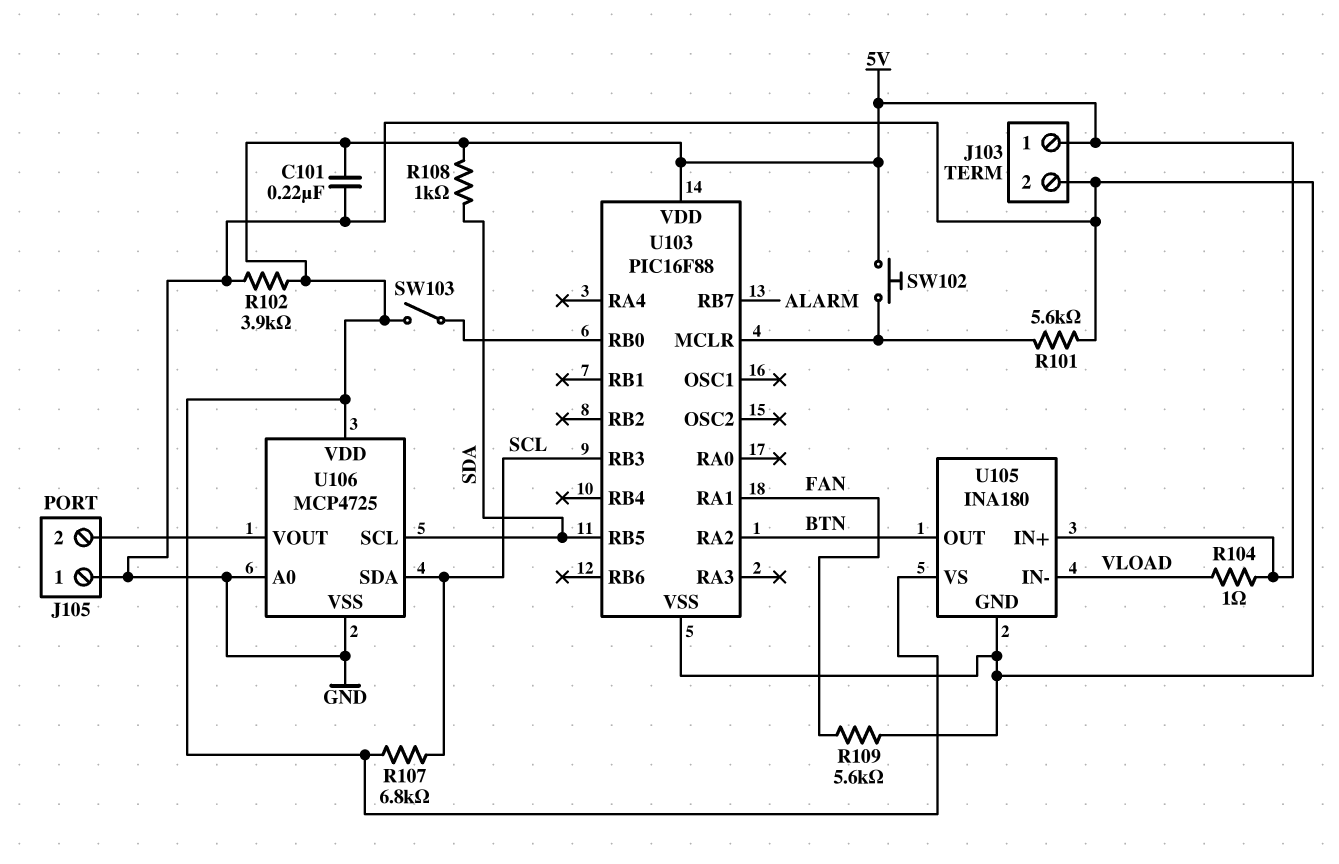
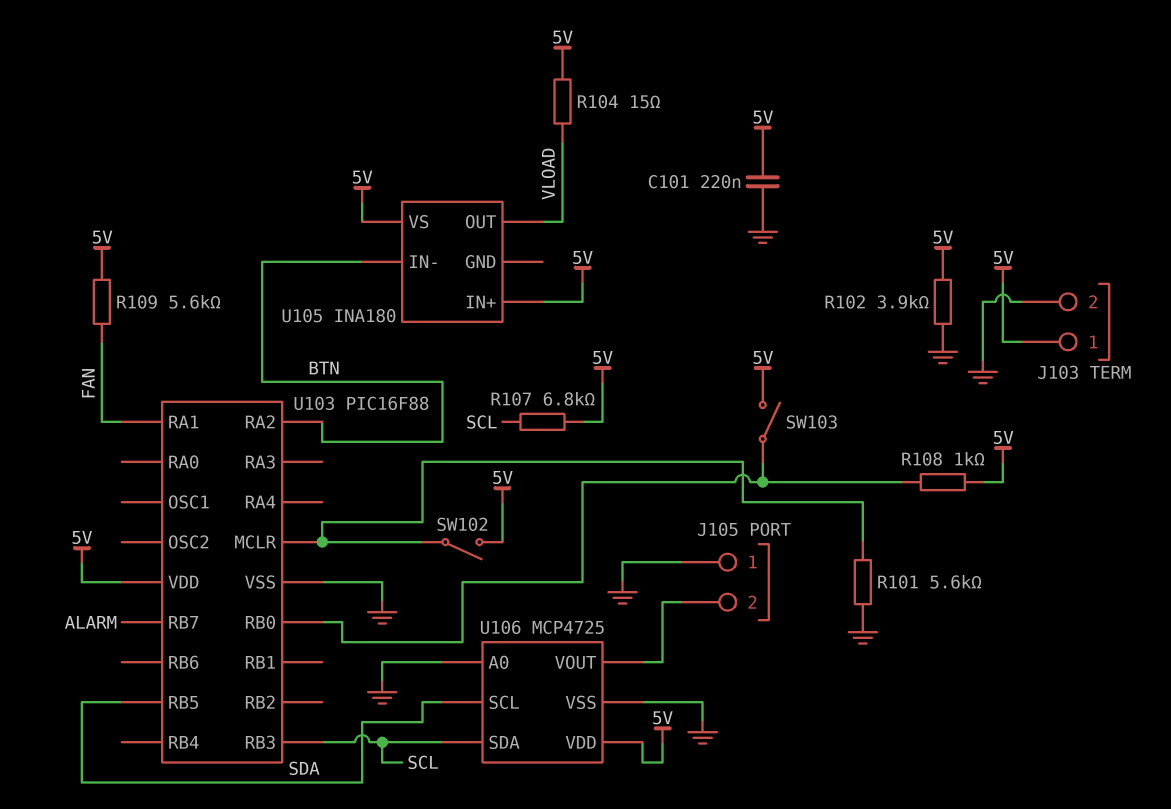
R104: 1 (5V, VLOAD) -> 15 (5V, VLOAD)
R108: 1k (5V, SDA) -> 1k (5V, U103/RB0)
R109: 5.6k (FAN, GND) -> 5.6k (5V, FAN)
SW102: button (5V, U103/MCLR) -> switch (5V, U103/MCLR)
U105 pin GND: GND -> none
U105 pin IN-: VLOAD -> BTN
U105 pin OUT: BTN -> VLOAD

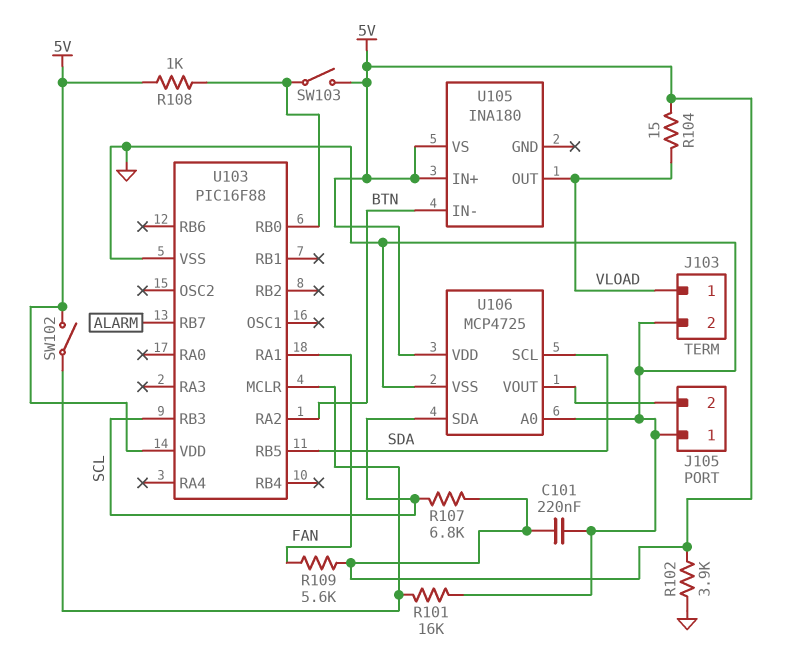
J103 pin 1: 5V -> VLOAD
R101: 5.6k (GND, U103/MCLR) -> 16k (GND, U103/MCLR)

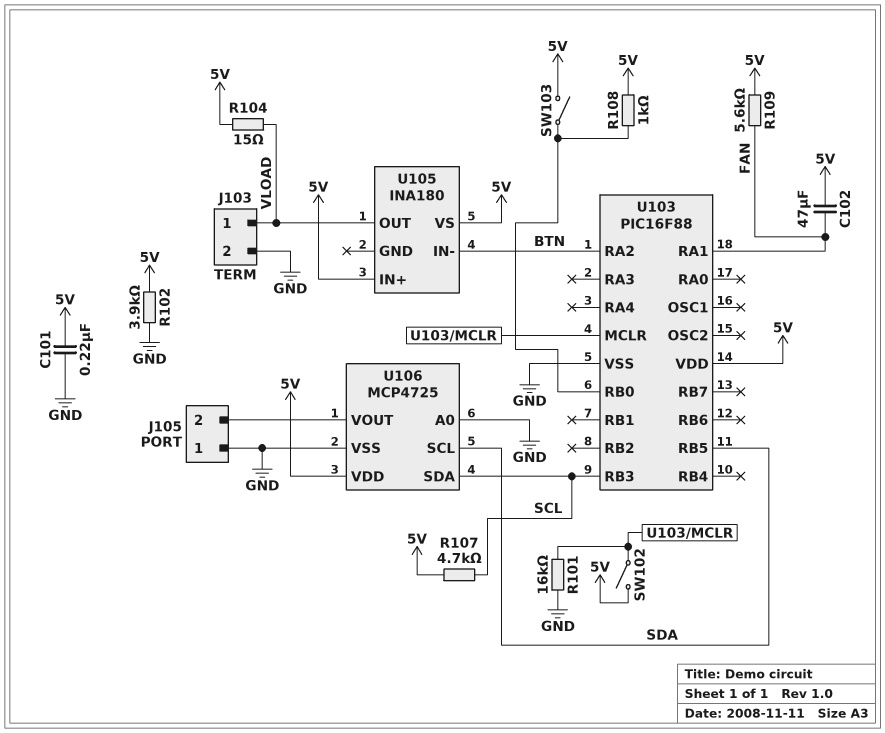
C102: none -> 47uF (5V, FAN)
R107: 6.8k (5V, SCL) -> 4.7k (5V, SCL)
U103 pin RB7: ALARM -> none

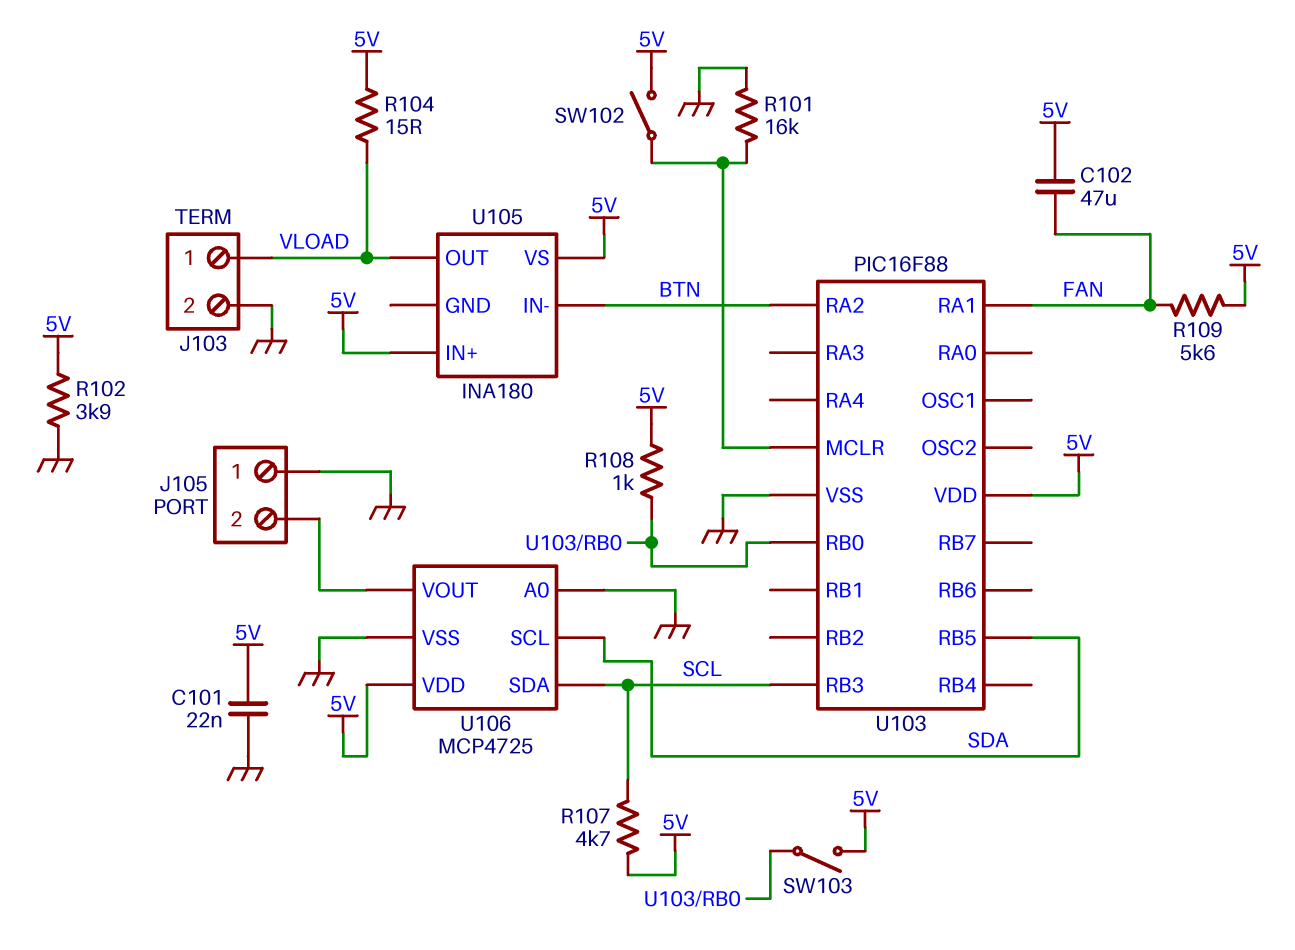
C101: 220nF (5V, GND) -> 22nF (5V, GND)

